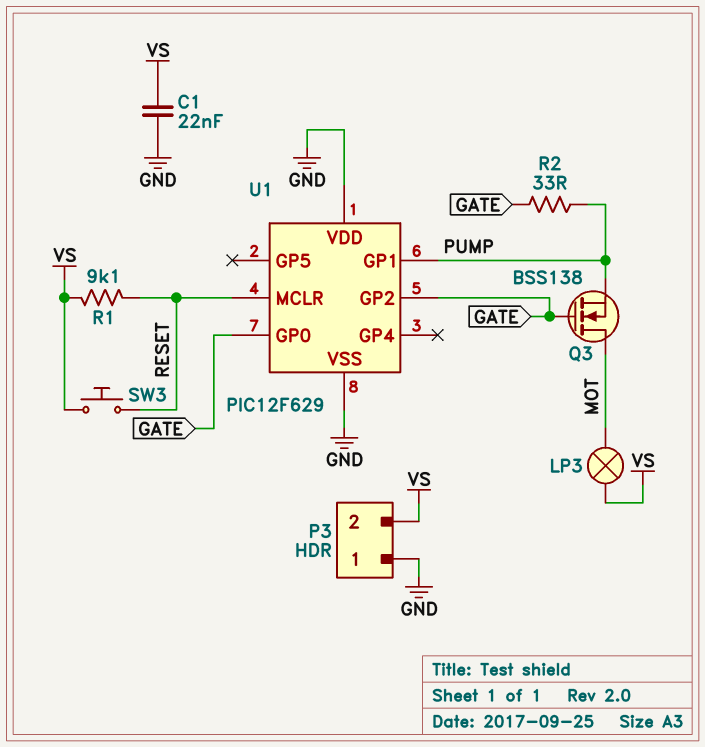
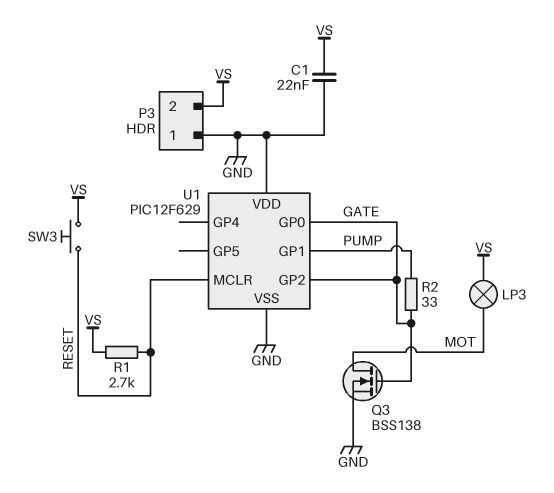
Q3: NMOS BSS138 (G GATE, D MOT, S PUMP) -> NMOS BSS138 (G GATE, D MOT, S GND)
R1: 9.1k (RESET, VS) -> 2.7k (RESET, VS)

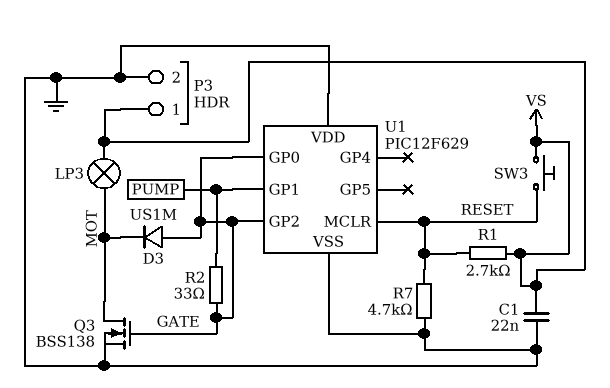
D3: none -> diode US1M (A GATE, K MOT)
P3 pin 1: GND -> VS
P3 pin 2: VS -> GND
R7: none -> 4.7k (GND, RESET)

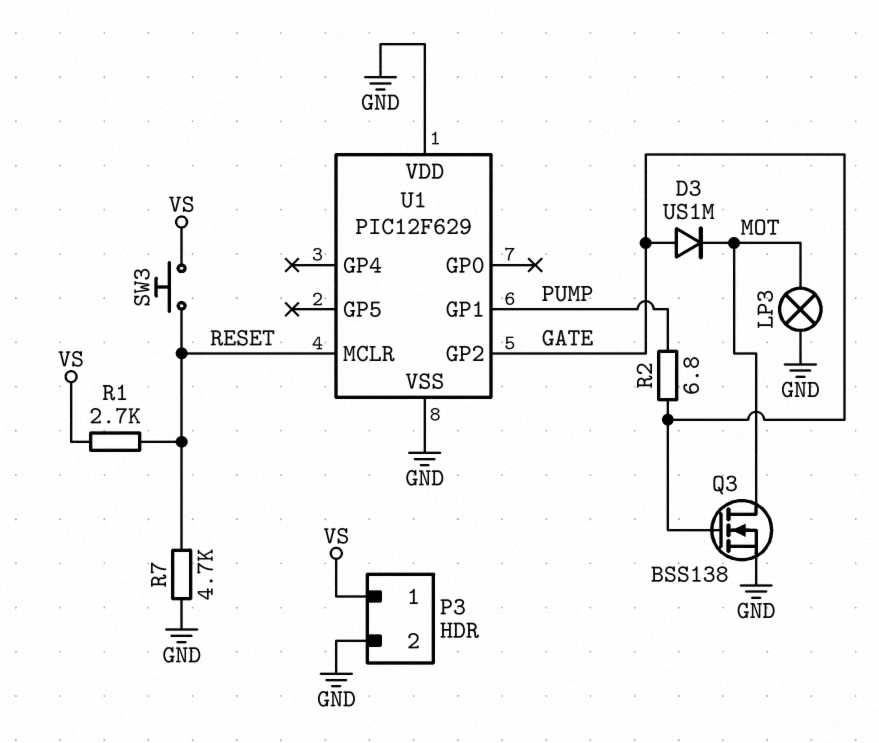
C1: 22nF (GND, VS) -> none
LP3: lamp (MOT, VS) -> lamp (GND, MOT)
R2: 33 (GATE, PUMP) -> 6.8 (GATE, PUMP)
U1 pin GP0: GATE -> none

